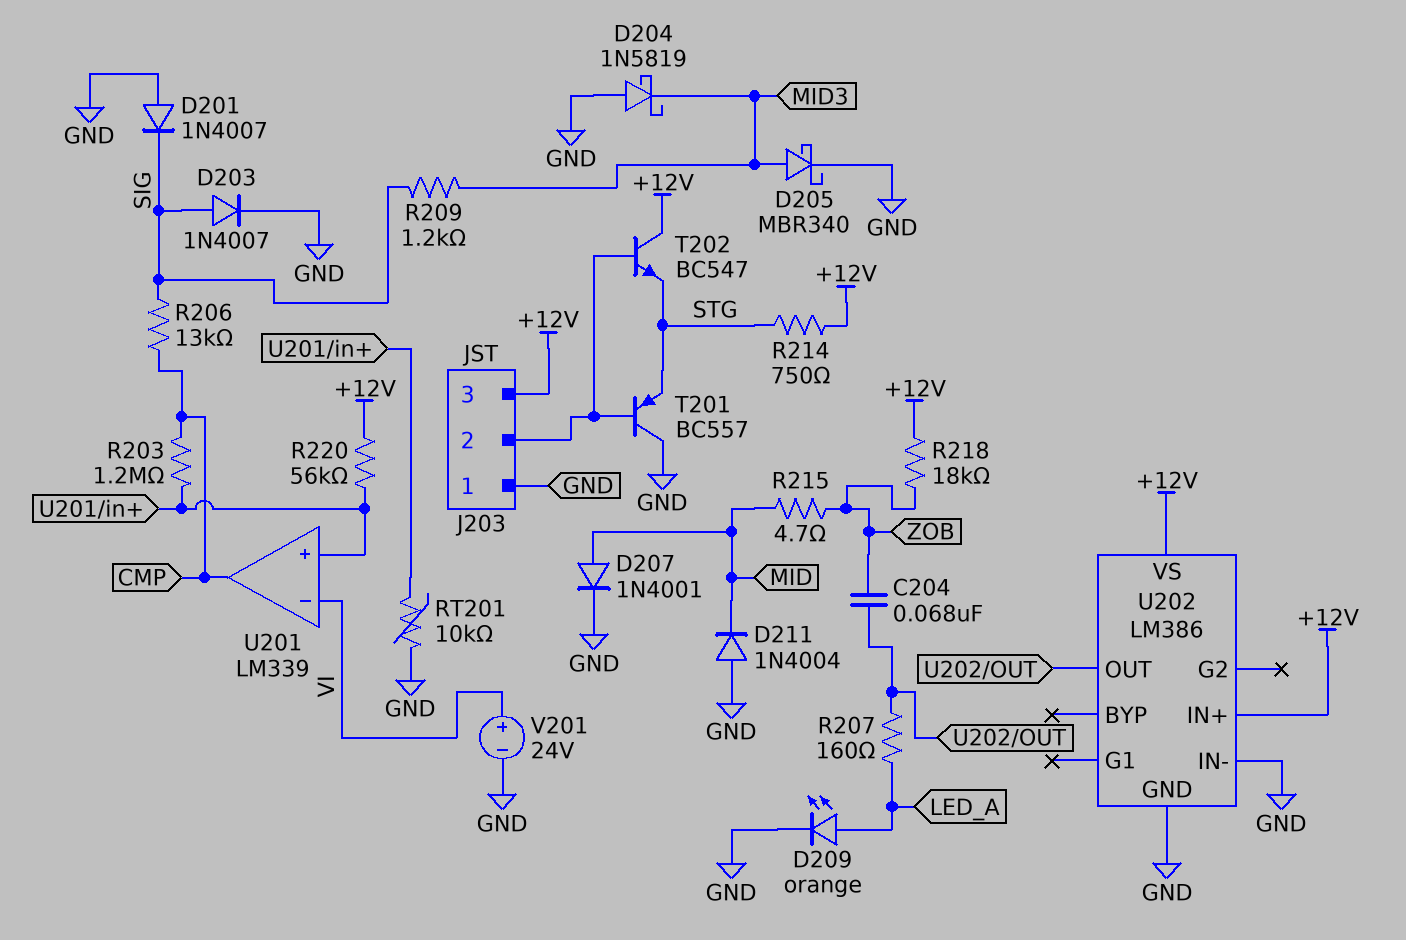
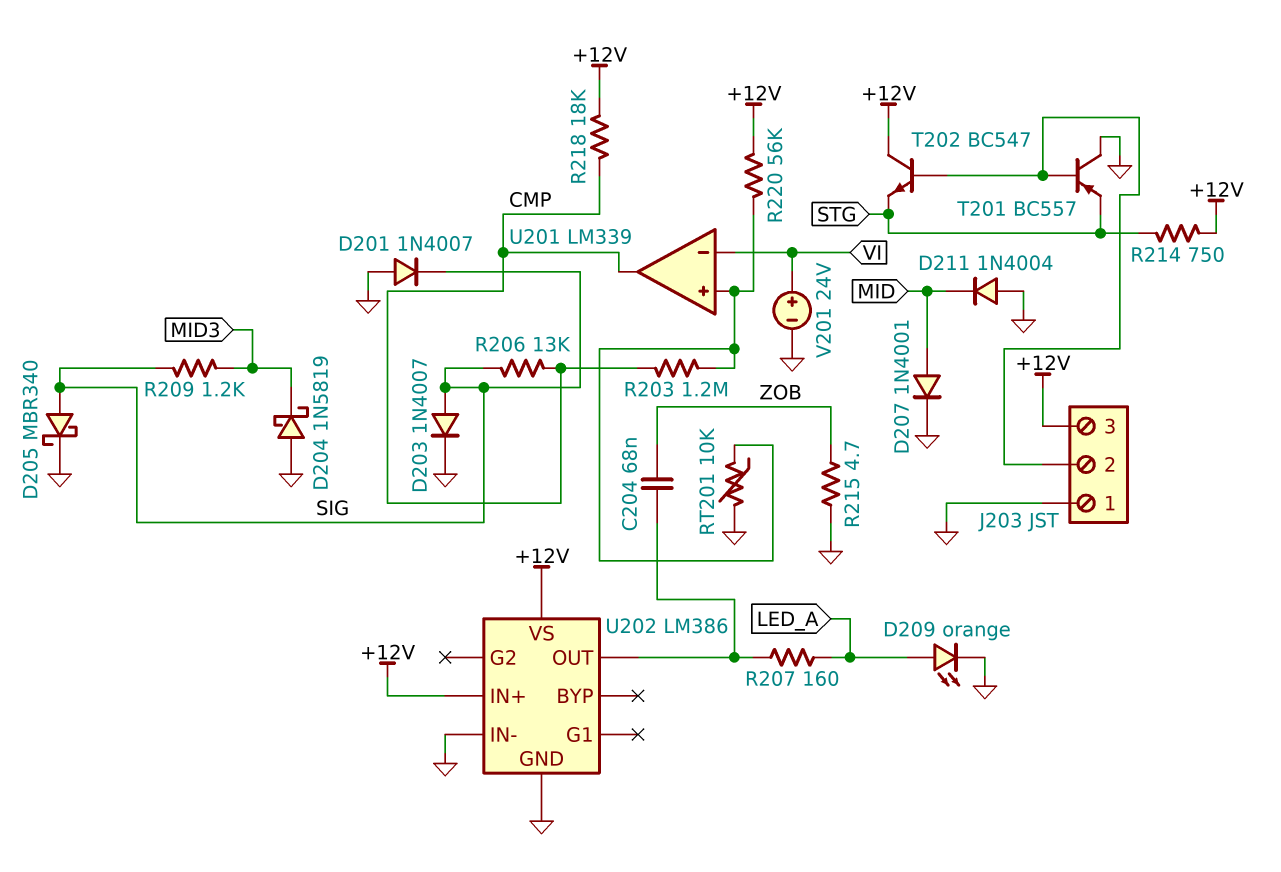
D205: schottky MBR340 (A MID3, K GND) -> schottky MBR340 (A SIG, K GND)
R215: 4.7 (MID, ZOB) -> 4.7 (GND, ZOB)
R218: 18k (+12V, ZOB) -> 18k (+12V, CMP)

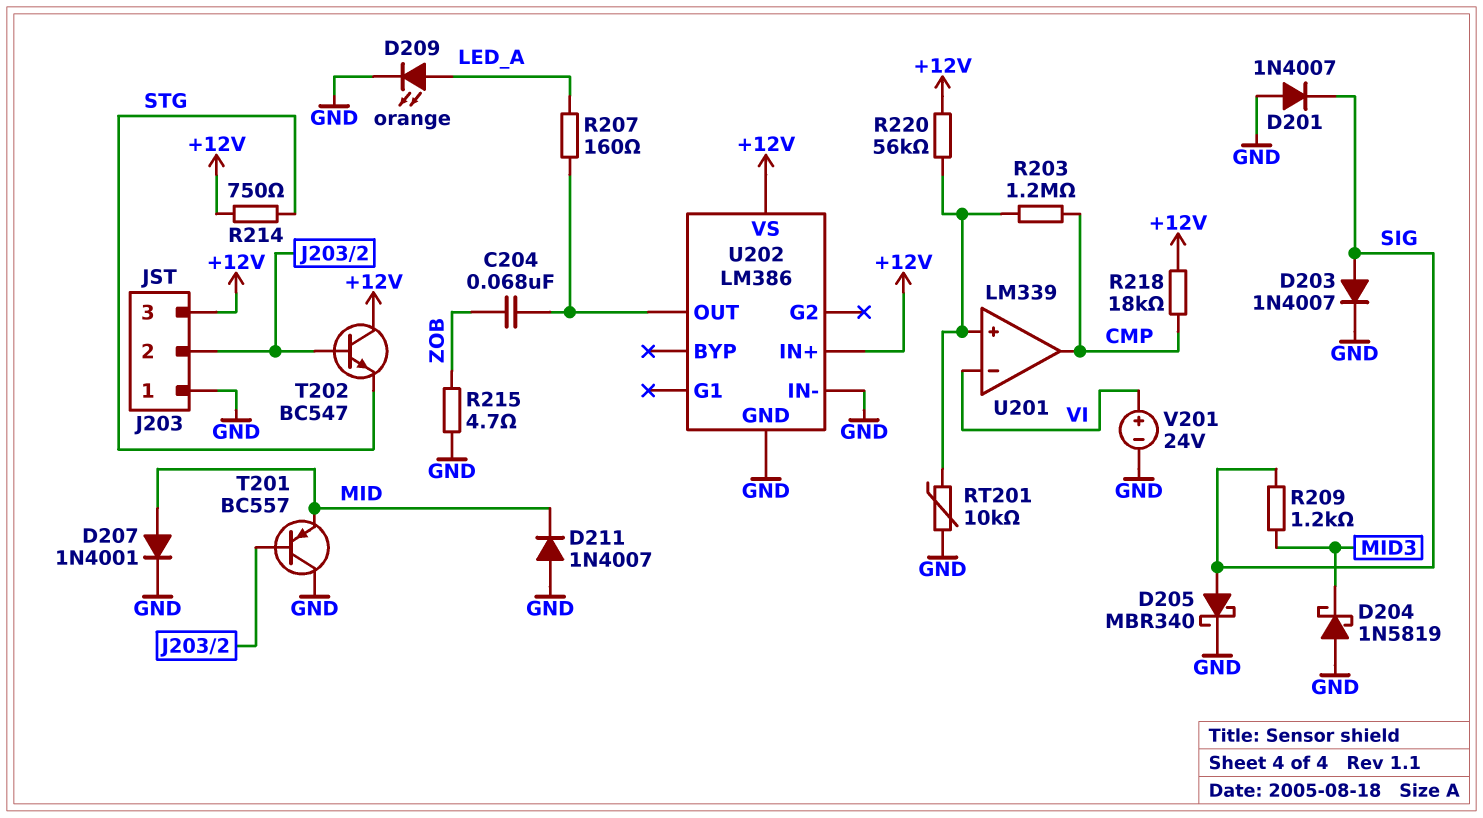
D211: diode 1N4004 (A GND, K MID) -> diode 1N4007 (A GND, K MID)
R206: 13k (CMP, SIG) -> none
T201: PNP BC557 (B J203/2, C GND, E STG) -> PNP BC557 (B J203/2, C GND, E MID)

